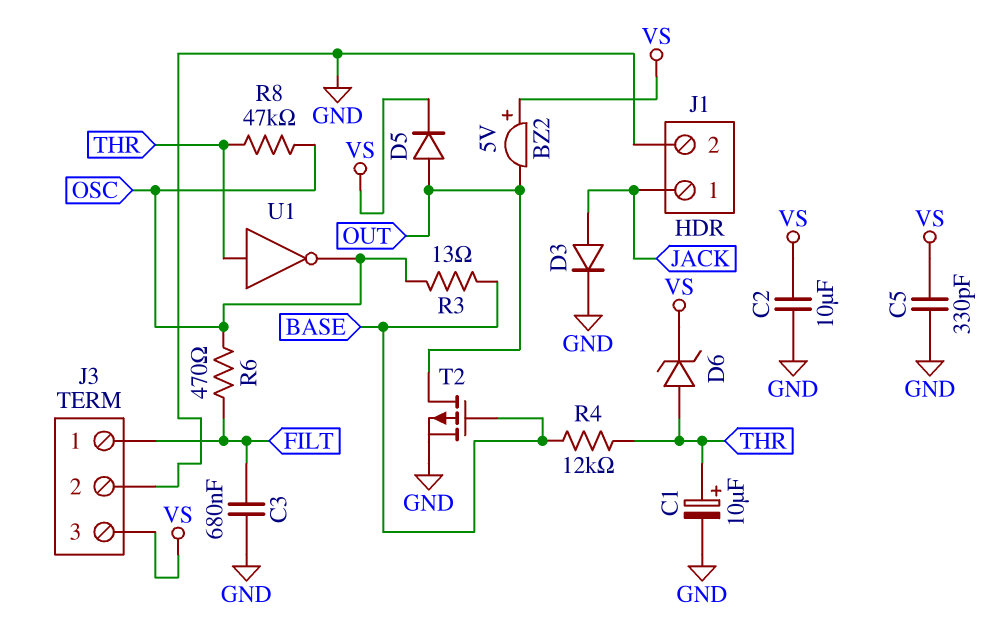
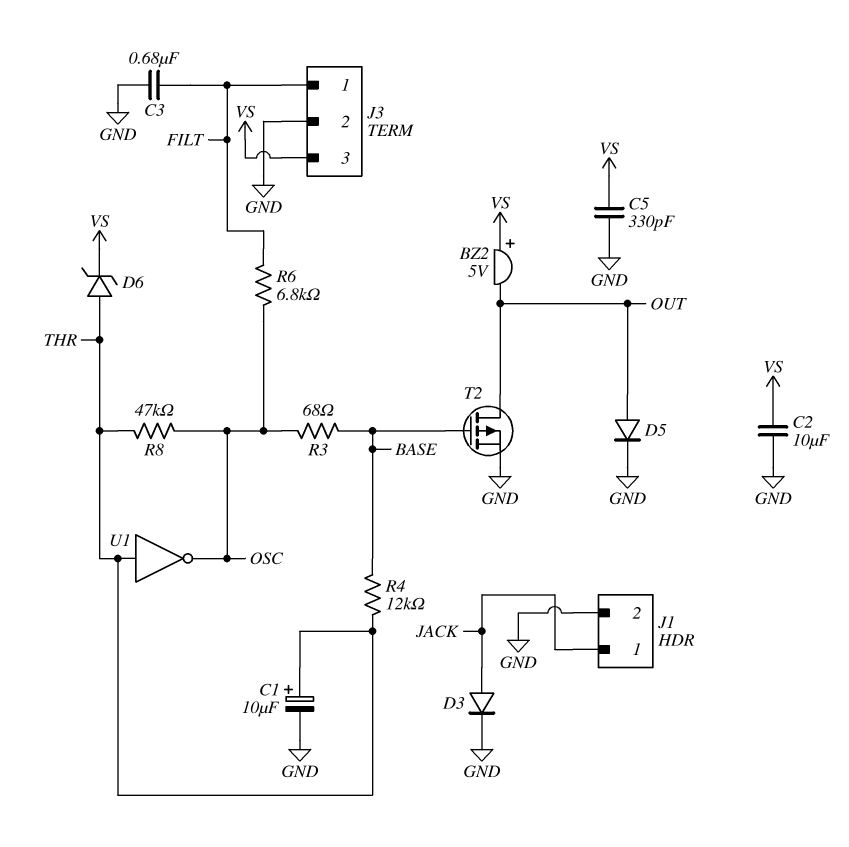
D5: diode (A OUT, K VS) -> diode (A OUT, K GND)
R3: 13 (BASE, OSC) -> 68 (BASE, OSC)
R6: 470 (FILT, OSC) -> 6.8k (FILT, OSC)

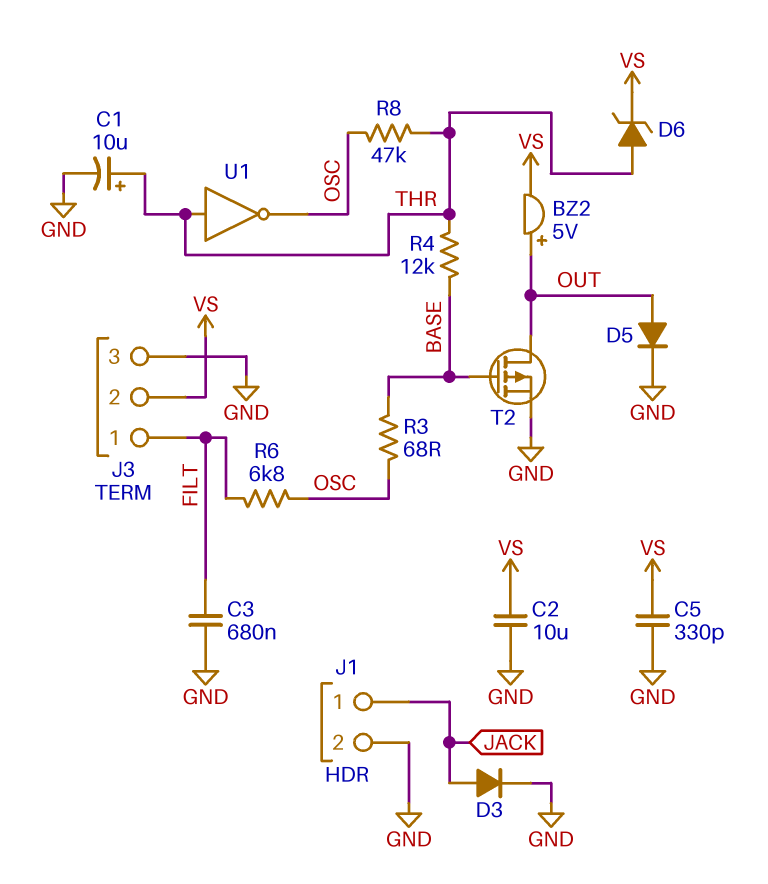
BZ2: buzzer 5V (plus VS, minus OUT) -> buzzer 5V (plus OUT, minus VS)
J3 pin 2: GND -> VS
J3 pin 3: VS -> GND

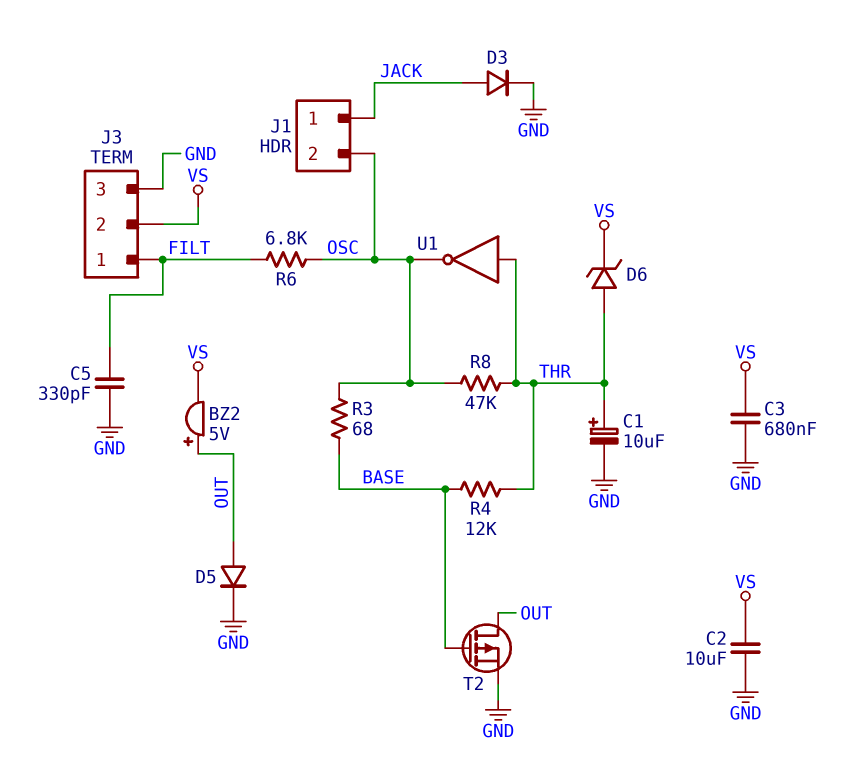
C3: 680nF (FILT, GND) -> 680nF (GND, VS)
C5: 330pF (GND, VS) -> 330pF (FILT, GND)
J1 pin 2: GND -> OSC

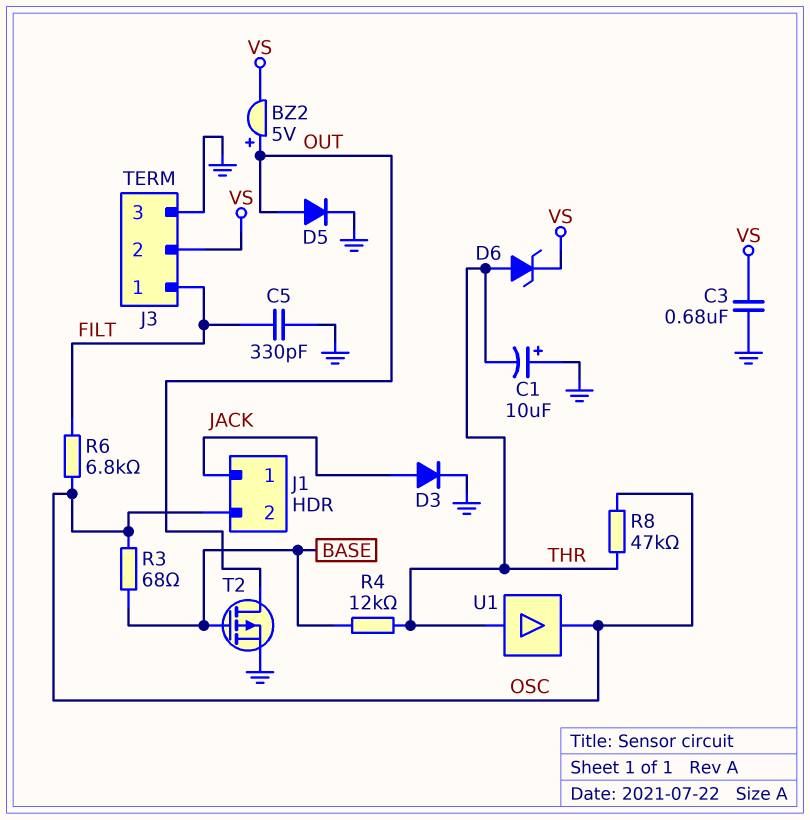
C1: 10uF (plus THR, minus GND) -> 10uF (plus GND, minus THR)
C2: 10uF (GND, VS) -> none
U1: NOT (in THR, out OSC) -> buffer (in THR, out OSC)

